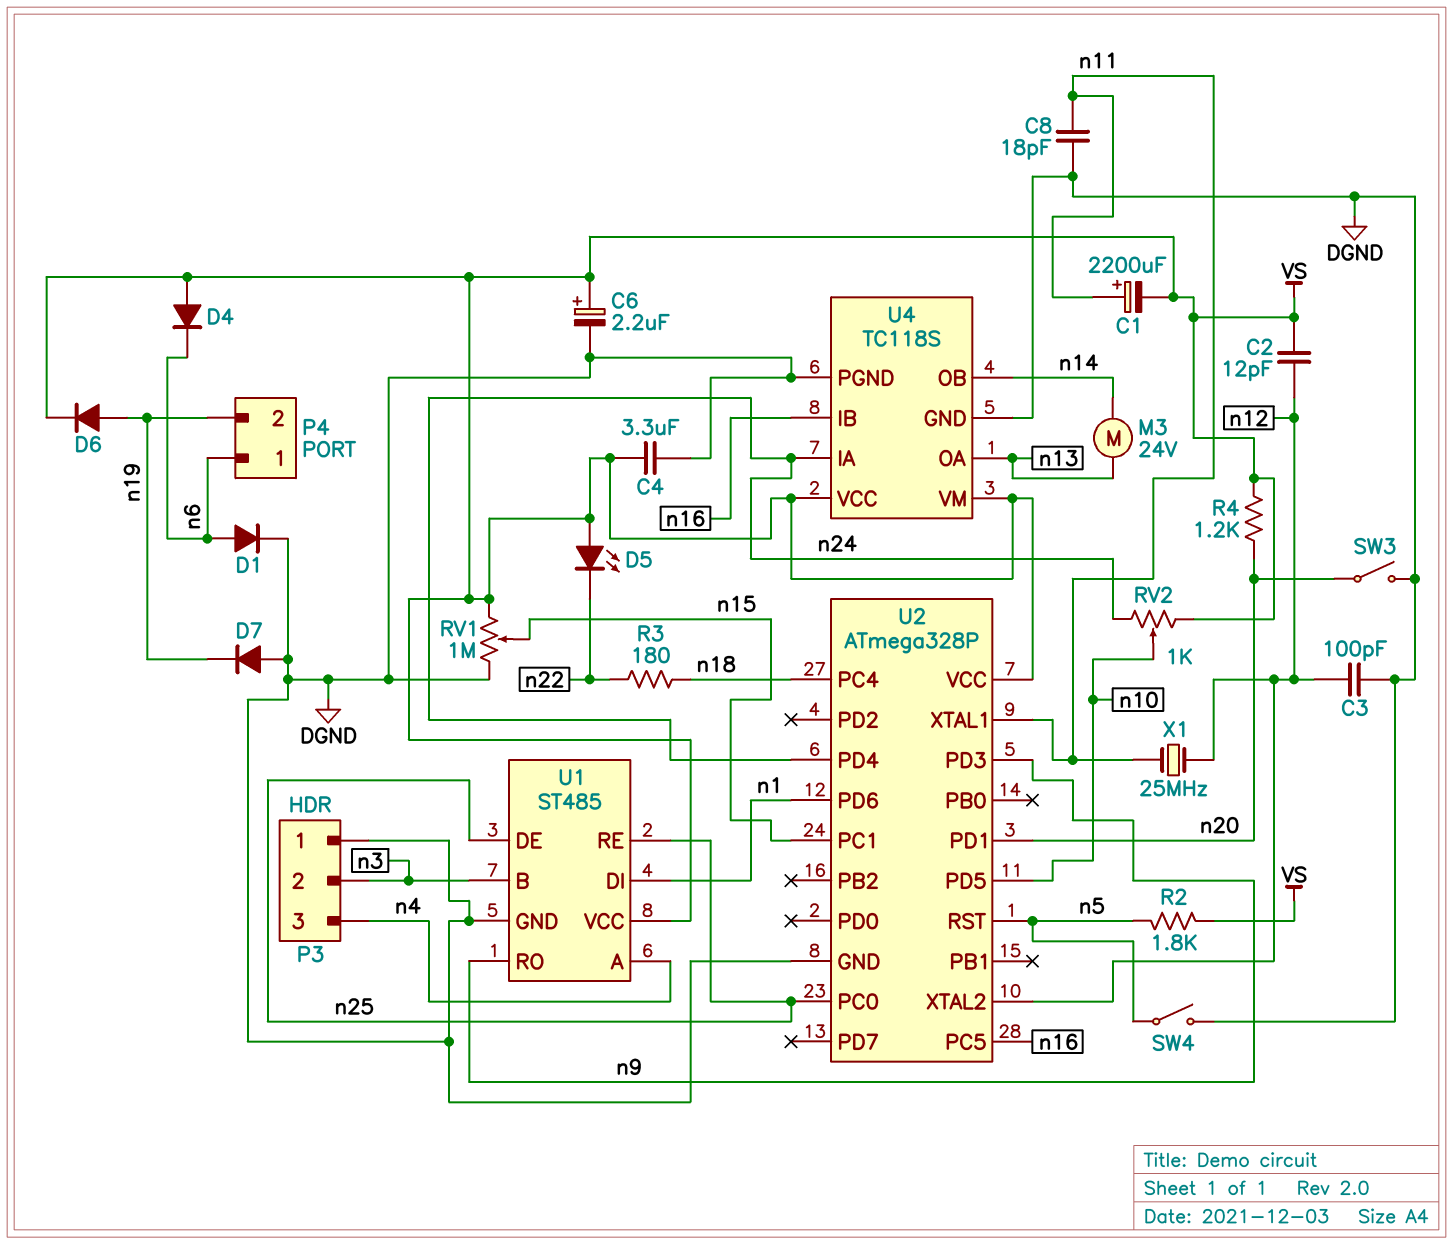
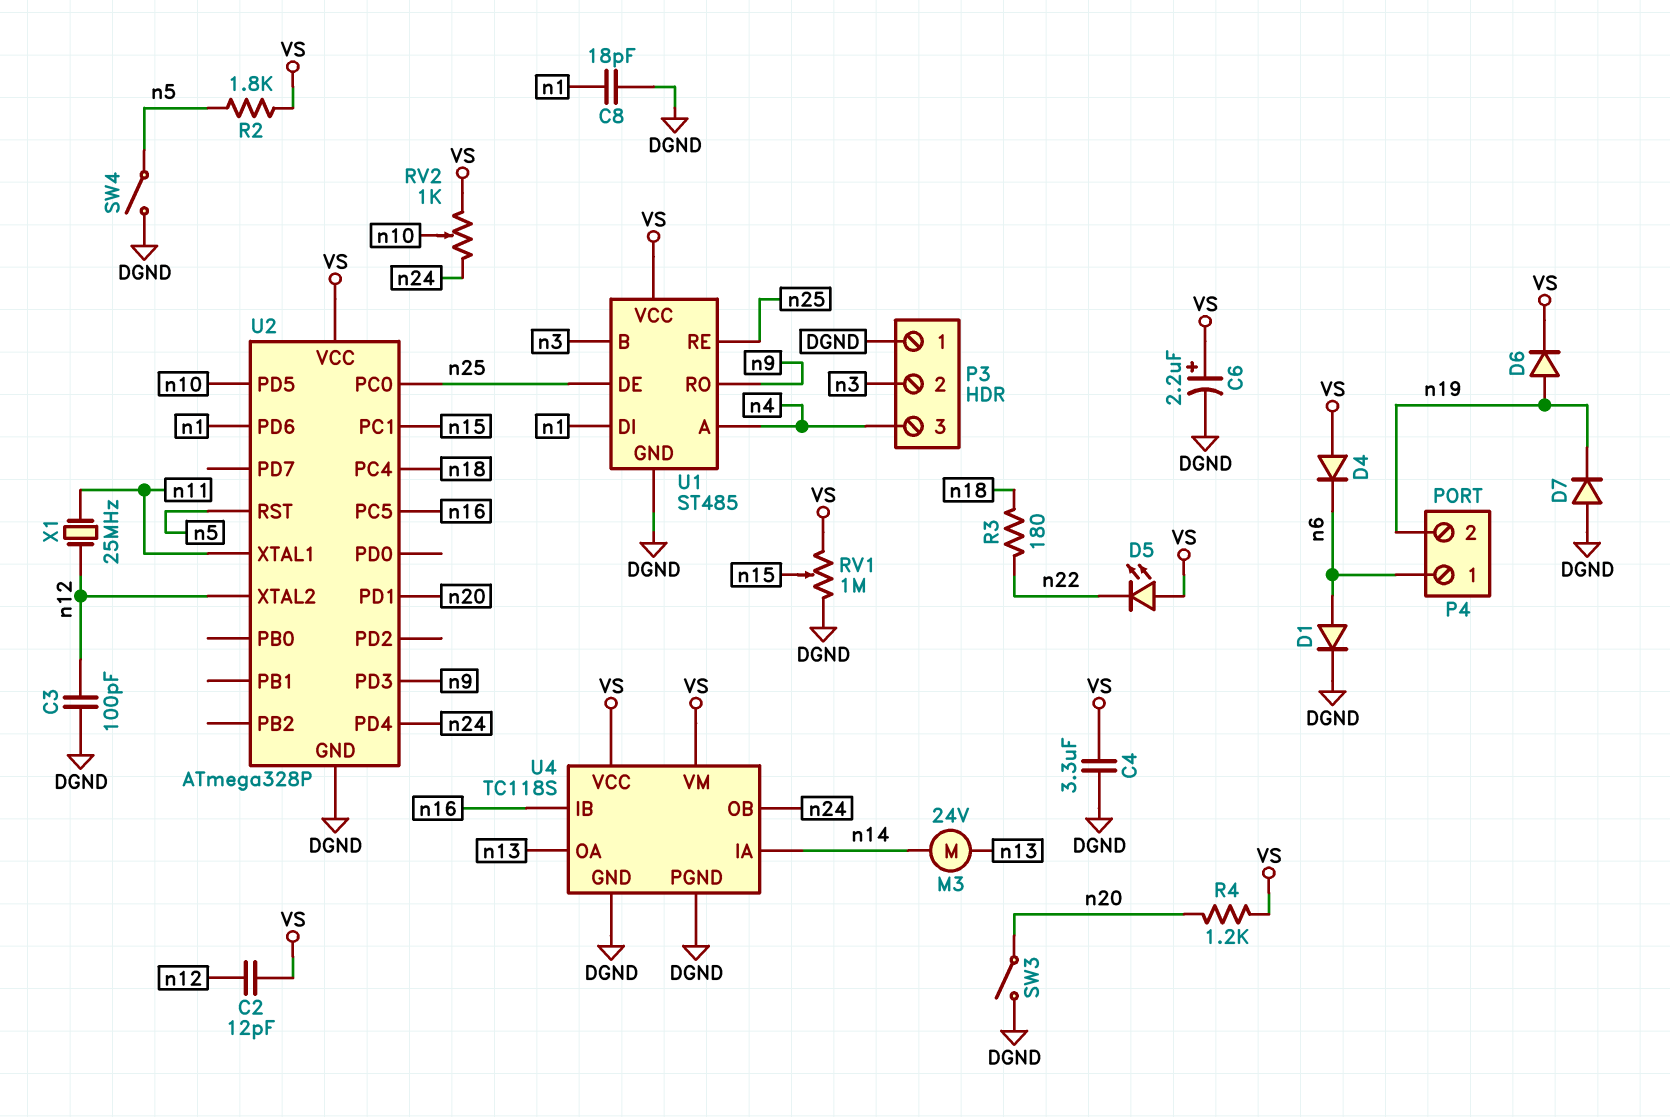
C1: 2200uF (plus n11, minus VS) -> none
C8: 18pF (DGND, n11) -> 18pF (DGND, n1)
U4 pin IA: n24 -> n14
U4 pin OB: n14 -> n24

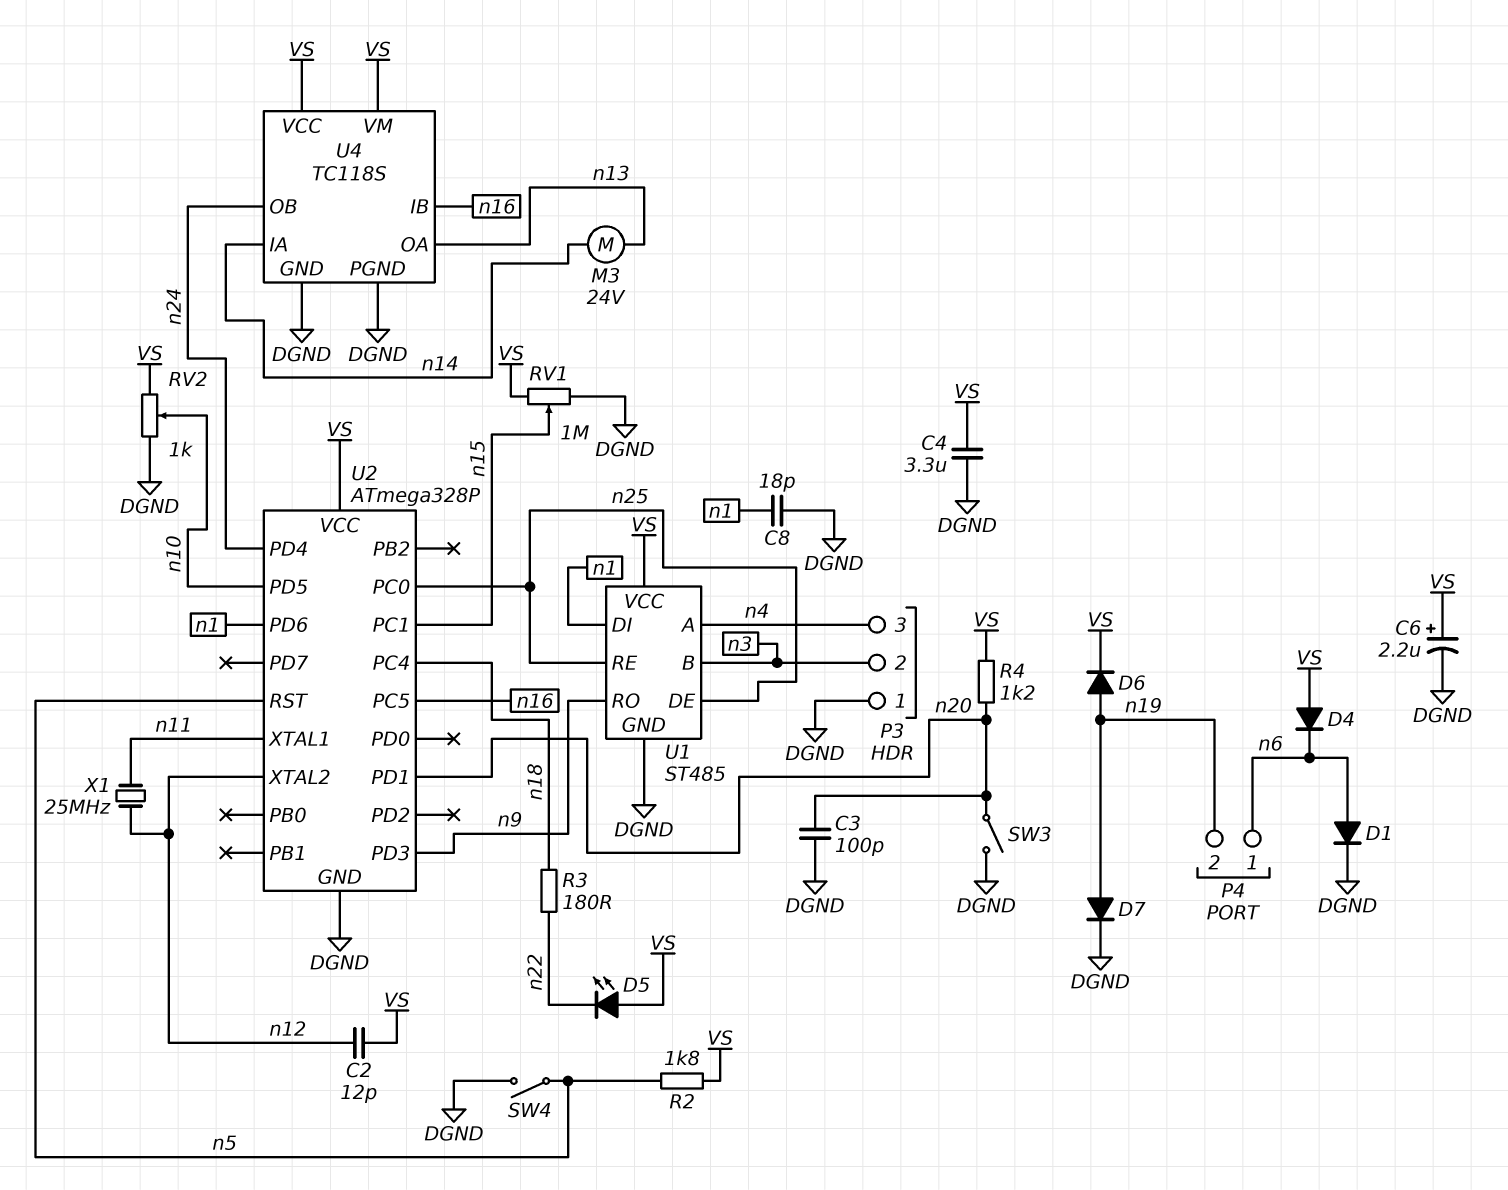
C3: 100pF (DGND, n12) -> 100pF (DGND, n20)
D7: diode (A DGND, K n19) -> diode (A n19, K DGND)
RV2: 1k (VS, n24, wiper n10) -> 1k (DGND, VS, wiper n10)

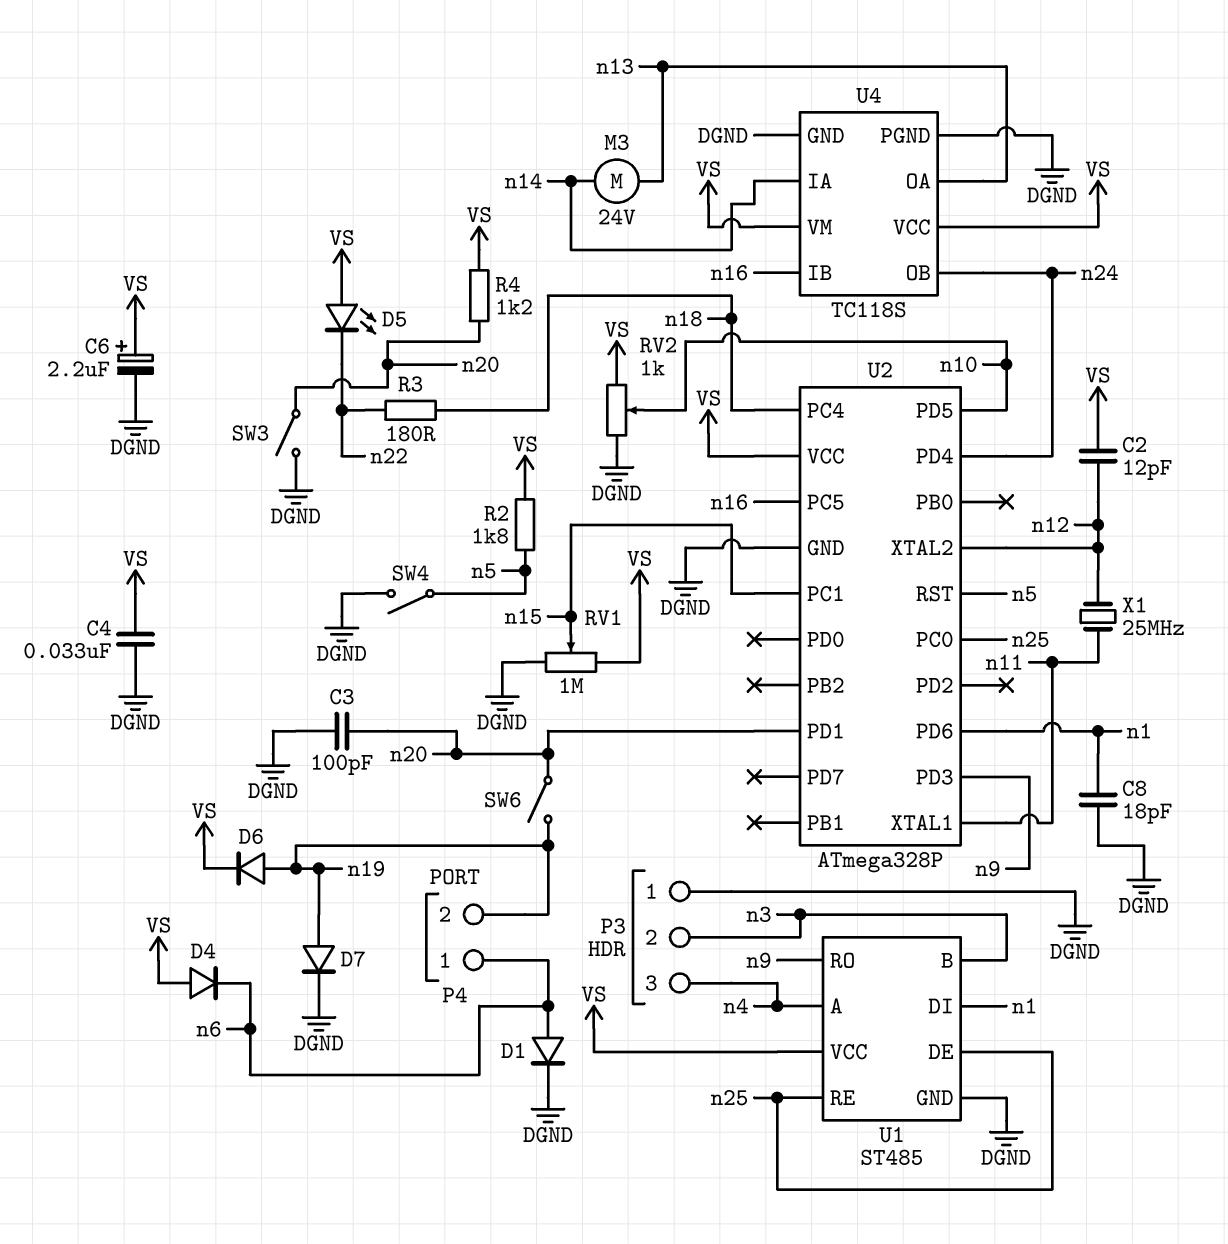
C4: 3.3uF (DGND, VS) -> 33nF (DGND, VS)
SW6: none -> switch (n19, n20)

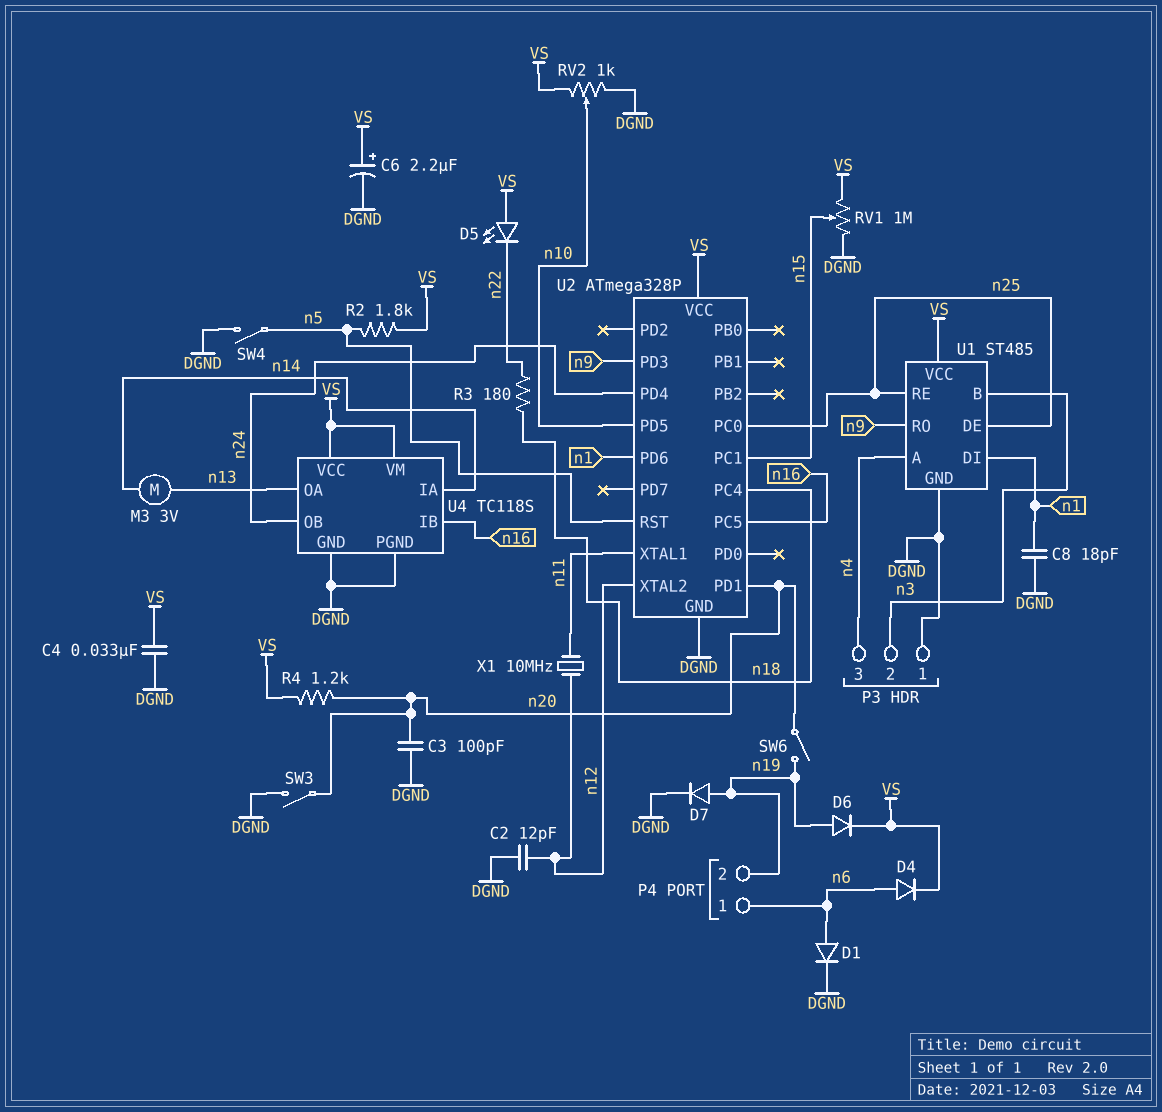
C2: 12pF (VS, n12) -> 12pF (DGND, n12)
D4: diode (A VS, K n6) -> diode (A n6, K VS)
M3: motor 24V (n13, n14) -> motor 3V (n13, n14)
X1: 25MHz (n11, n12) -> 10MHz (n11, n12)

